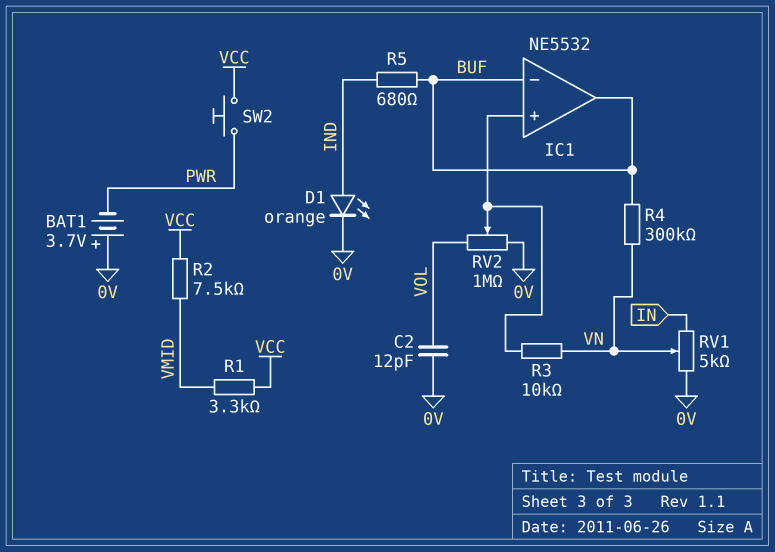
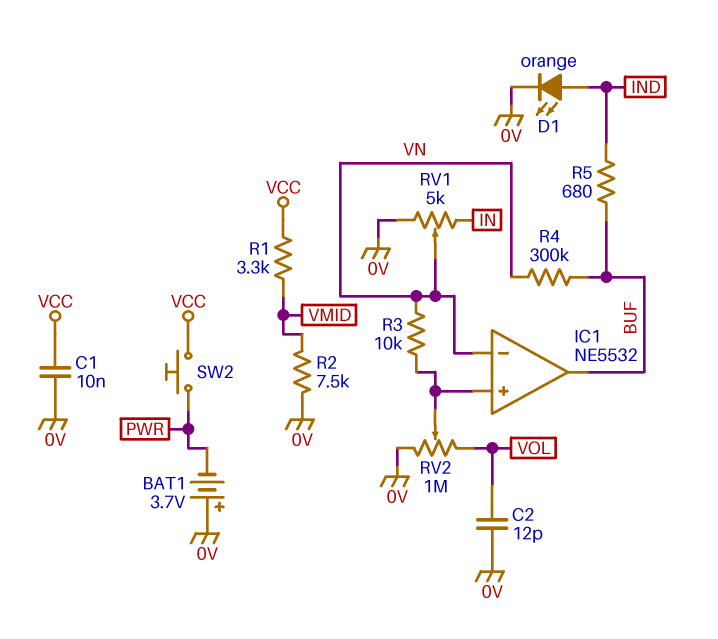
C1: none -> 10nF (0V, VCC)
IC1 pin in-: BUF -> VN
R2: 7.5k (VCC, VMID) -> 7.5k (0V, VMID)

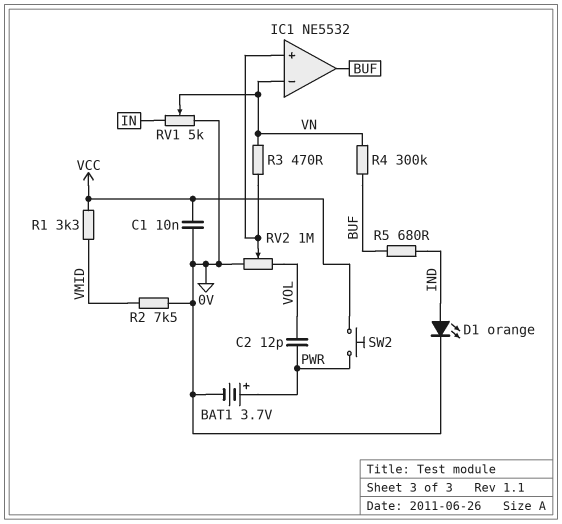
BAT1: 3.7V (plus 0V, minus PWR) -> 3.7V (plus PWR, minus 0V)
C2: 12pF (0V, VOL) -> 12pF (PWR, VOL)
R3: 10k (IC1/in+, VN) -> 470 (IC1/in+, VN)

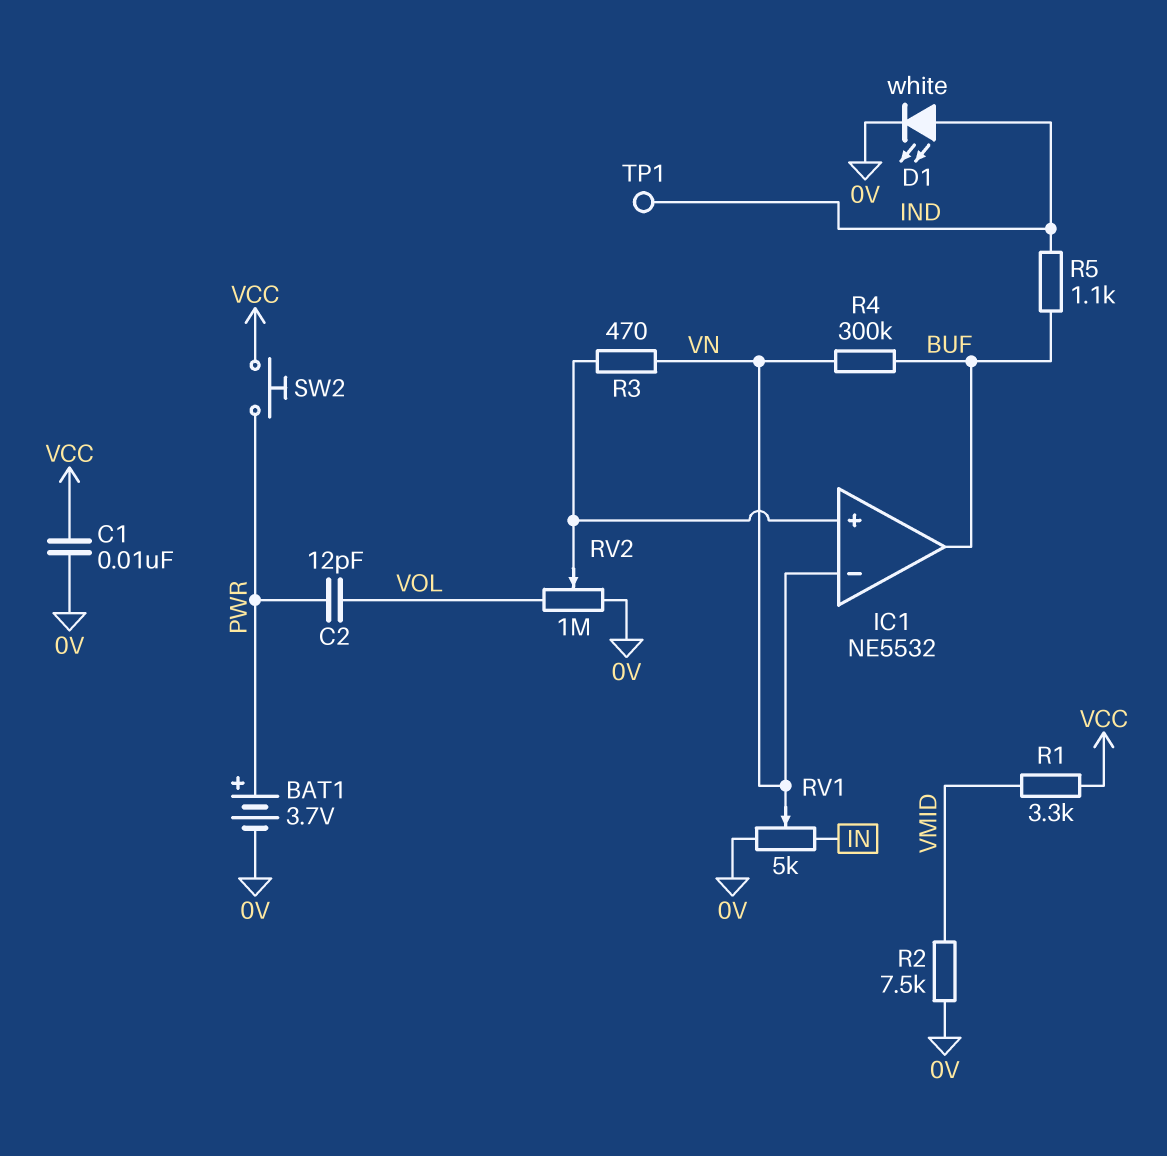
D1: LED orange (A IND, K 0V) -> LED white (A IND, K 0V)
R5: 680 (BUF, IND) -> 1.1k (BUF, IND)
TP1: none -> test point (IND)

